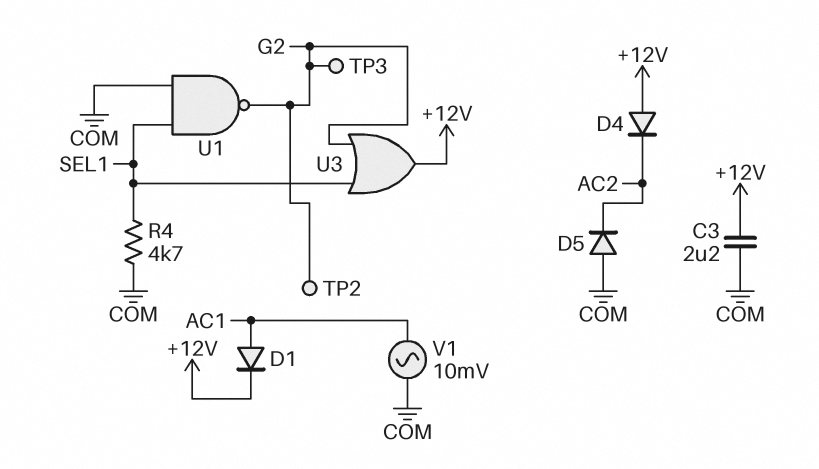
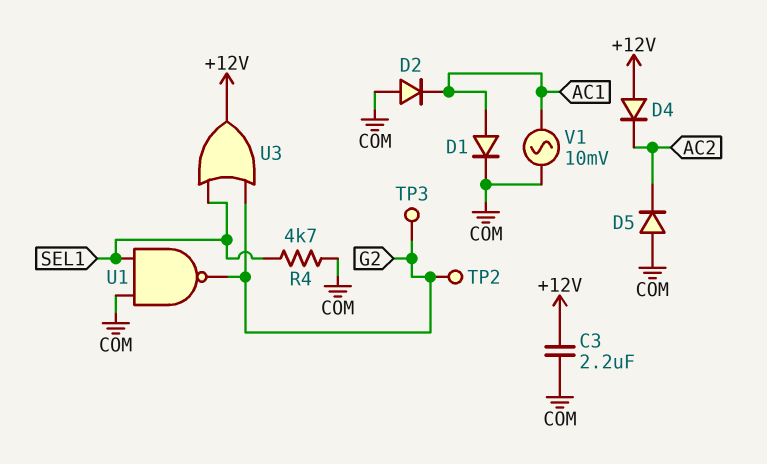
D1: diode (A AC1, K +12V) -> diode (A AC1, K COM)
D2: none -> diode (A COM, K AC1)

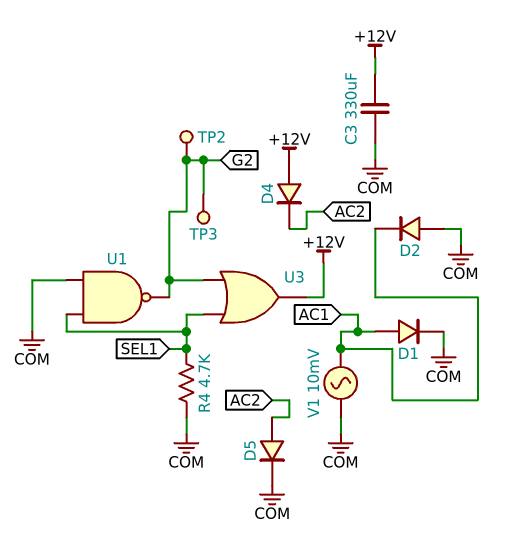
C3: 2.2uF (+12V, COM) -> 330uF (+12V, COM)
D5: diode (A COM, K AC2) -> diode (A AC2, K COM)

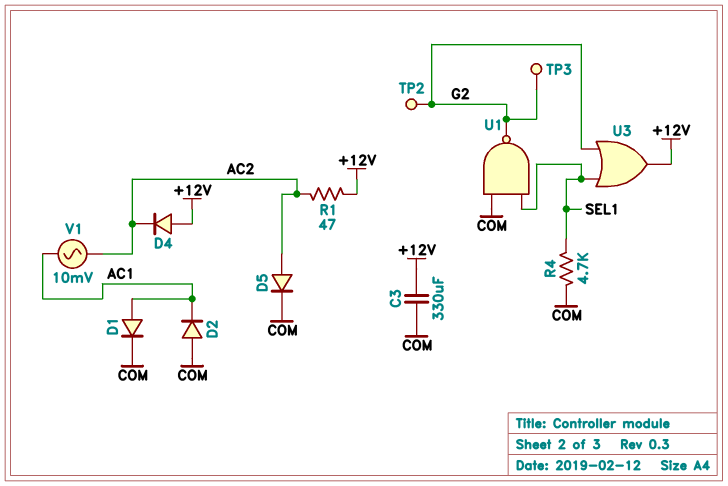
R1: none -> 47 (+12V, AC2)
V1: AC 10mV (AC1, COM) -> AC 10mV (AC1, AC2)

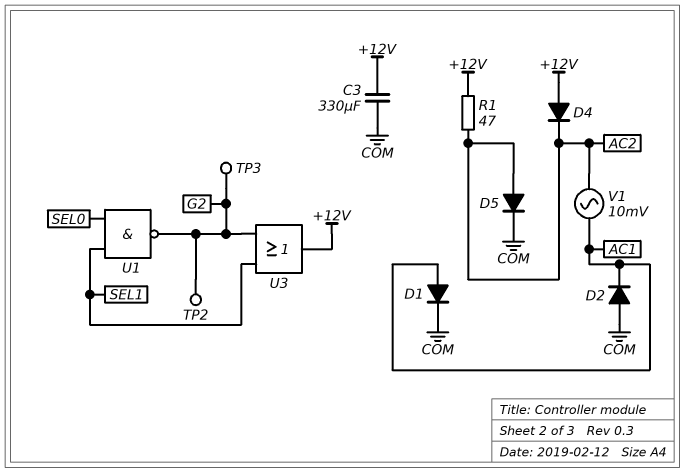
R4: 4.7k (COM, SEL1) -> none
U1: NAND (in COM, in SEL1, out G2) -> NAND (in SEL0, in SEL1, out G2)

